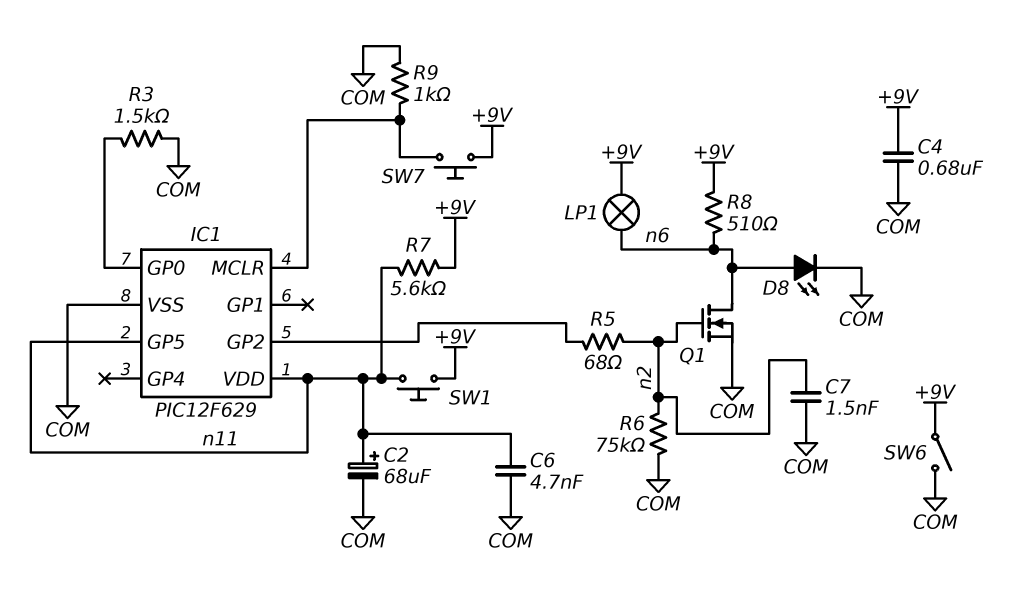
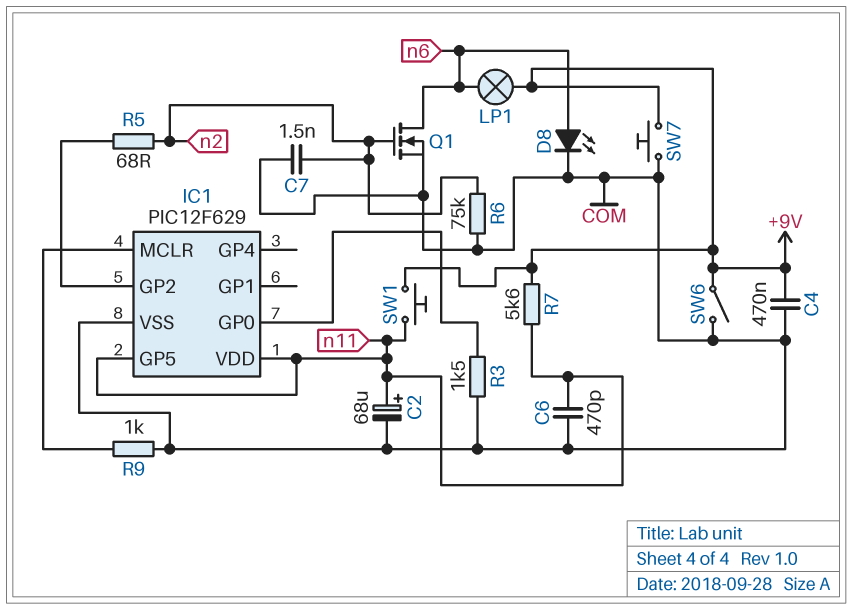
C4: 680nF (+9V, COM) -> 470nF (+9V, COM)
C6: 4.7nF (COM, n11) -> 470pF (COM, n11)
R8: 510 (+9V, n6) -> none
SW7: button (+9V, IC1/MCLR) -> button (+9V, COM)

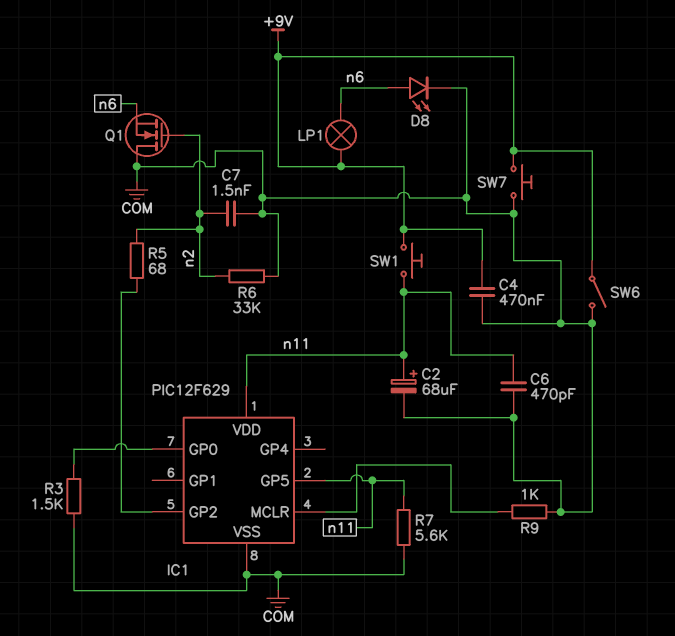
Q1: NMOS (G n2, D n6, S COM) -> NMOS (G n2, D COM, S n6)
R6: 75k (COM, n2) -> 33k (COM, n2)
R7: 5.6k (+9V, n11) -> 5.6k (COM, n11)

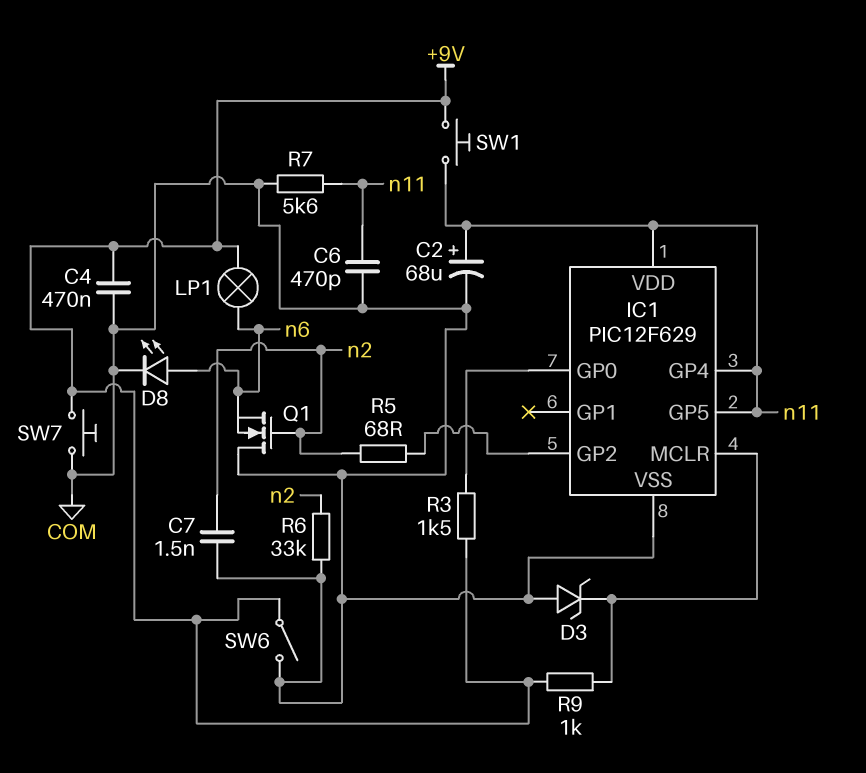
D3: none -> zener (A COM, K IC1/MCLR)
IC1 pin GP4: none -> n11
R3: 1.5k (COM, IC1/GP0) -> 1.5k (+9V, IC1/GP0)
R9: 1k (COM, IC1/MCLR) -> 1k (+9V, IC1/MCLR)

